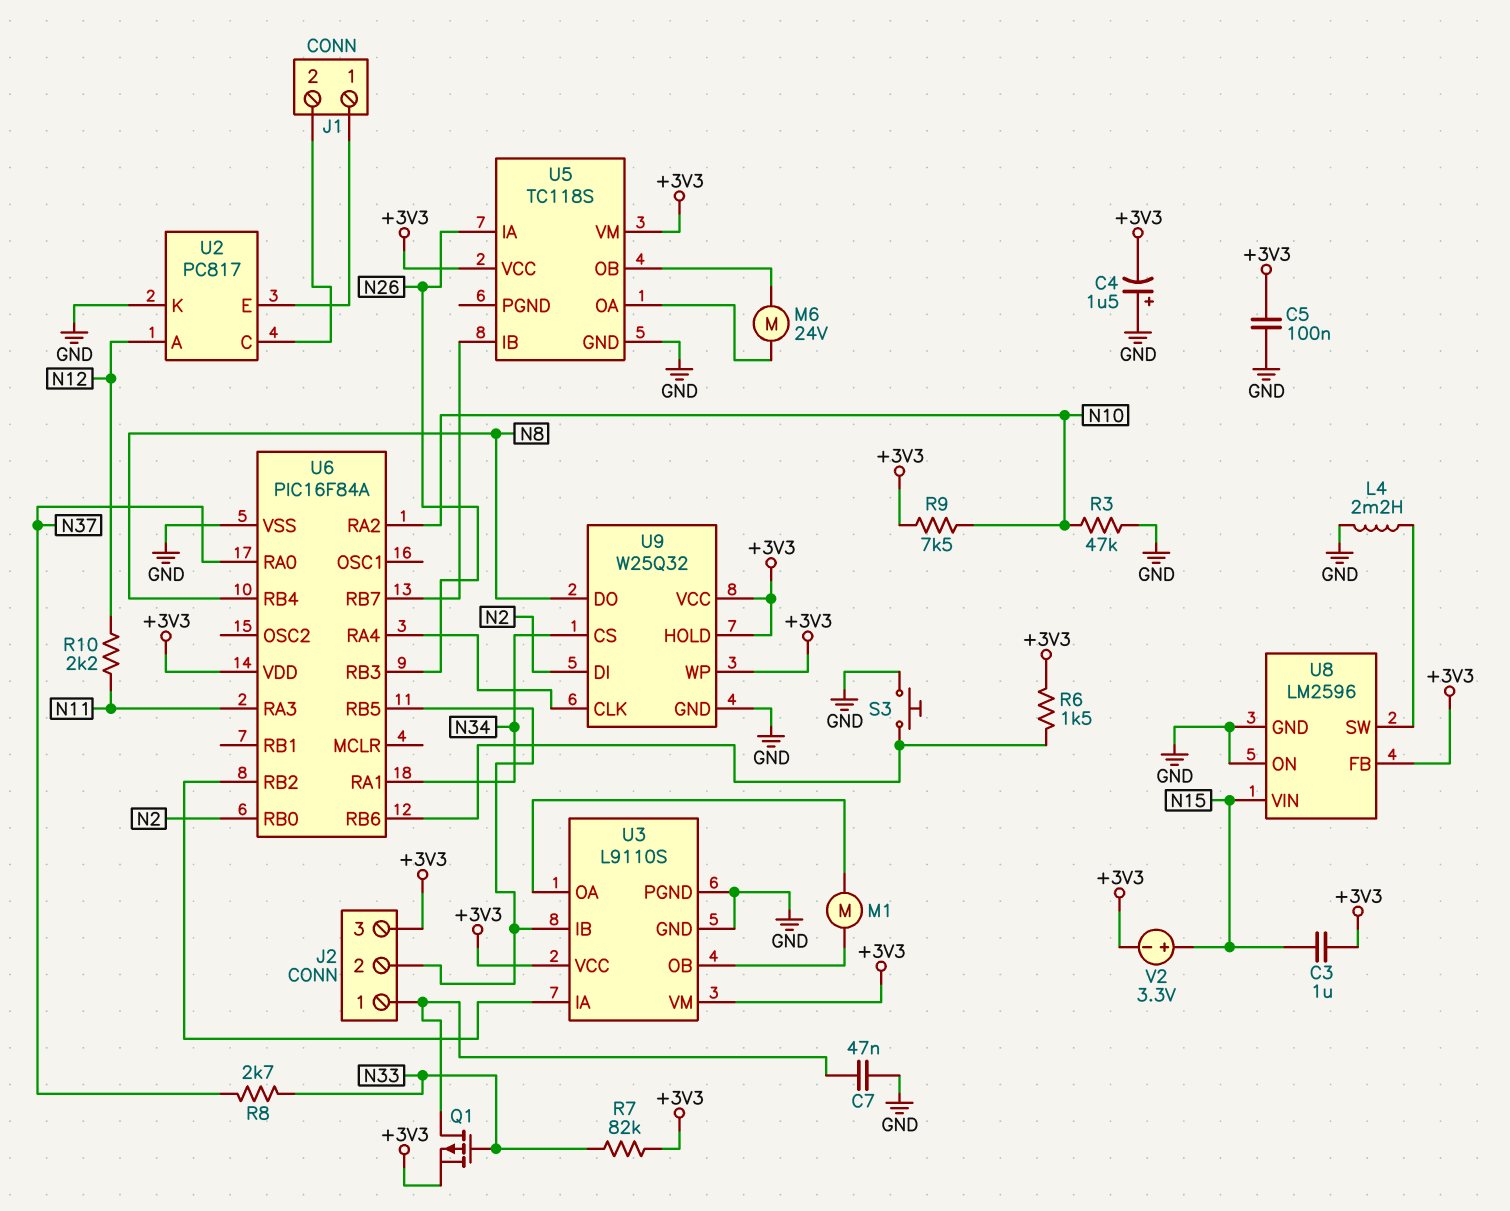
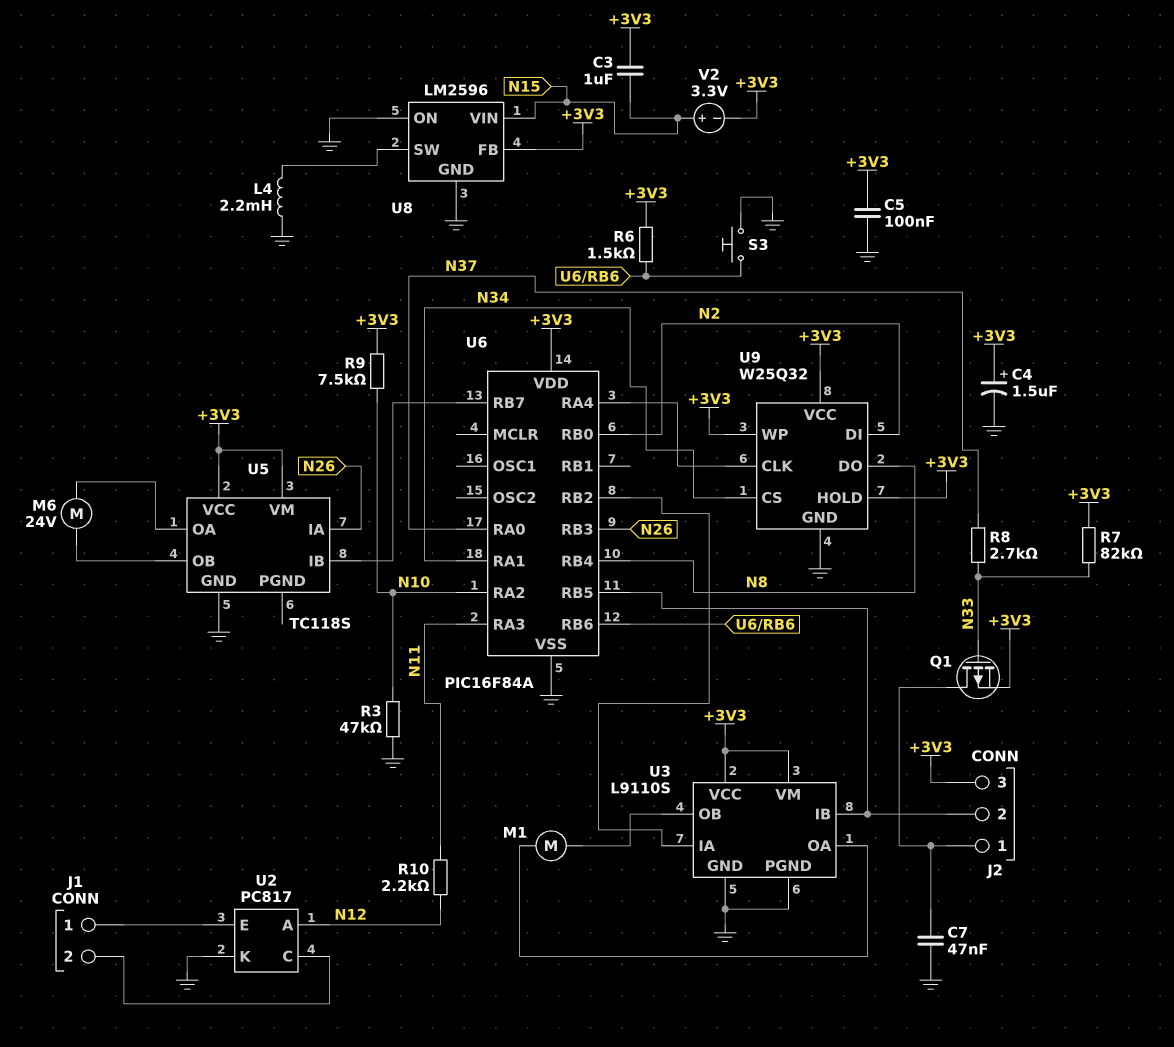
C4: 1.5uF (plus GND, minus +3V3) -> 1.5uF (plus +3V3, minus GND)

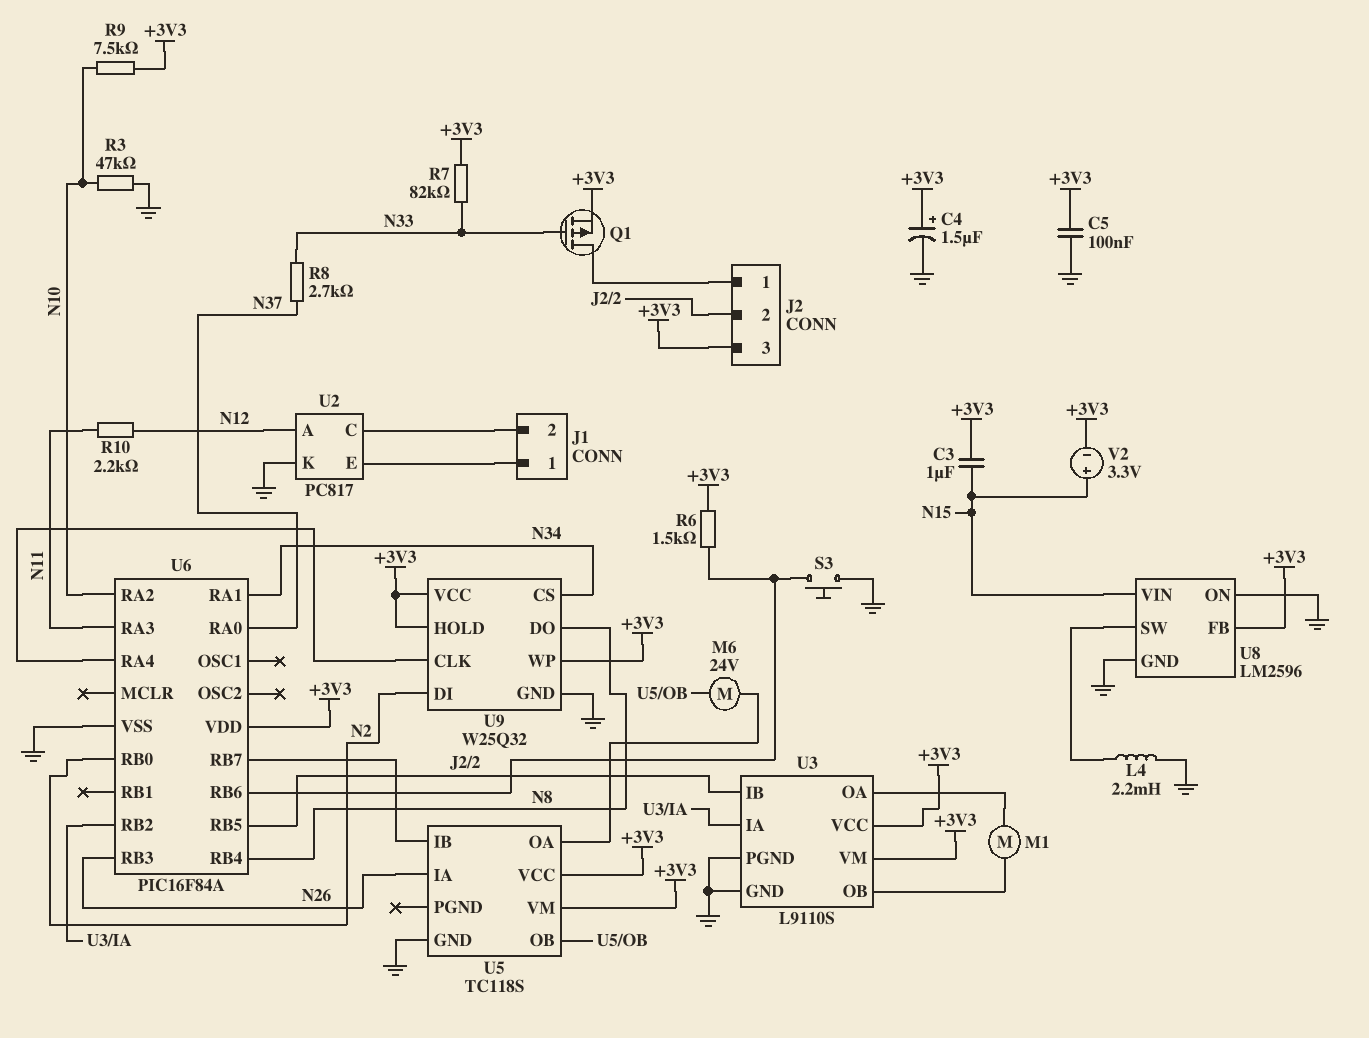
C7: 47nF (GND, J2/1) -> none

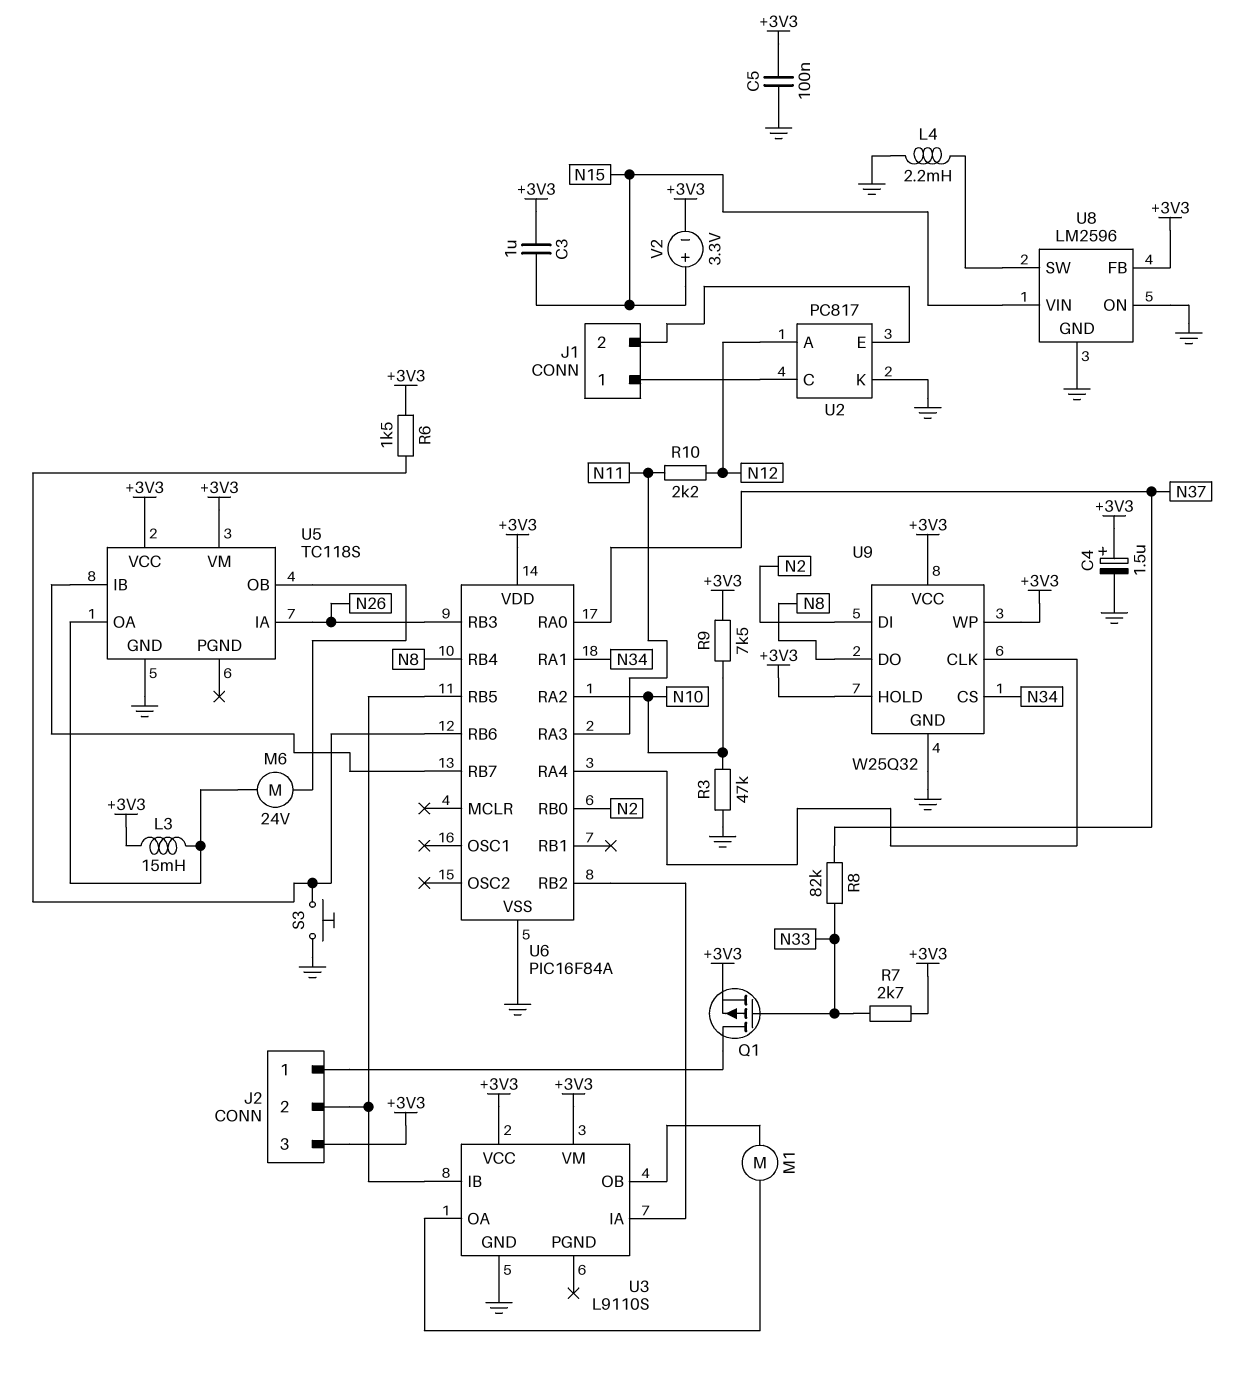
L3: none -> 15mH (+3V3, U5/OA)
R7: 82k (+3V3, N33) -> 2.7k (+3V3, N33)
R8: 2.7k (N33, N37) -> 82k (N33, N37)
U2 pin C: J1/2 -> J1/1
U2 pin E: J1/1 -> J1/2
U3 pin PGND: GND -> none

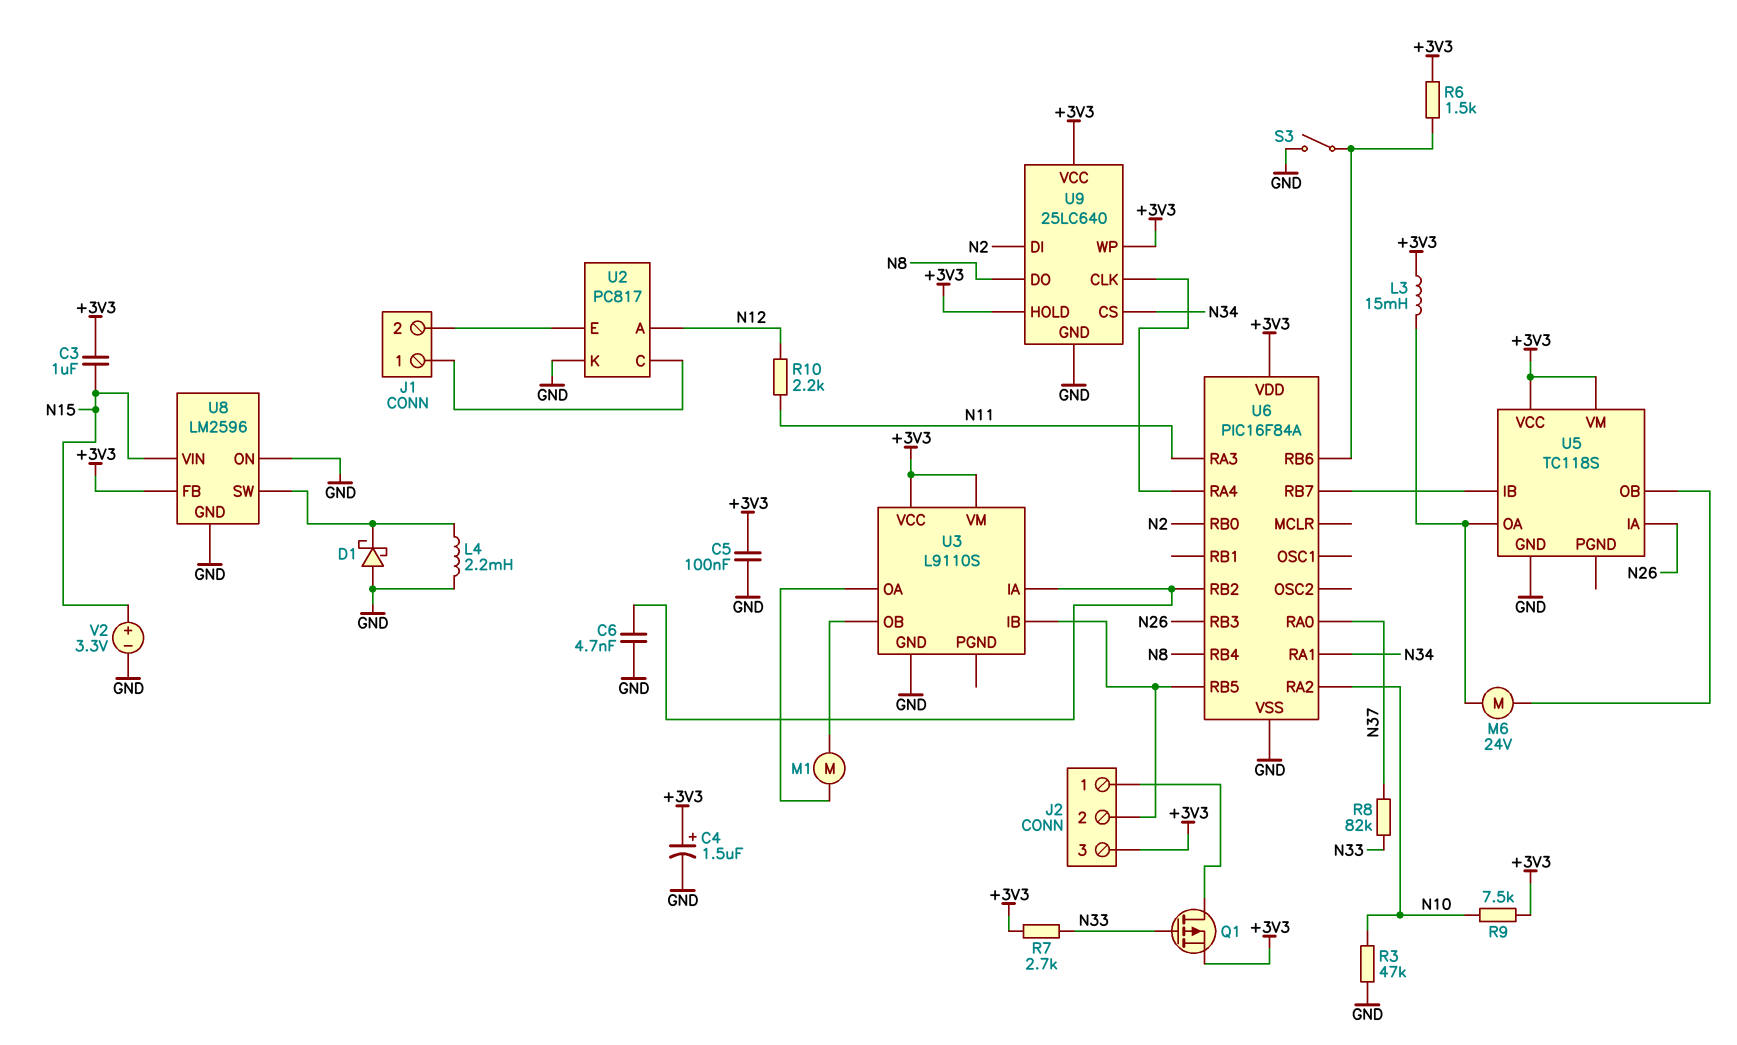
C6: none -> 4.7nF (GND, U3/IA)
D1: none -> schottky (A GND, K U8/SW)
S3: button (GND, U6/RB6) -> switch (GND, U6/RB6)
U9: W25Q32 -> 25LC640
V2: 3.3V (plus N15, minus +3V3) -> 3.3V (plus N15, minus GND)

